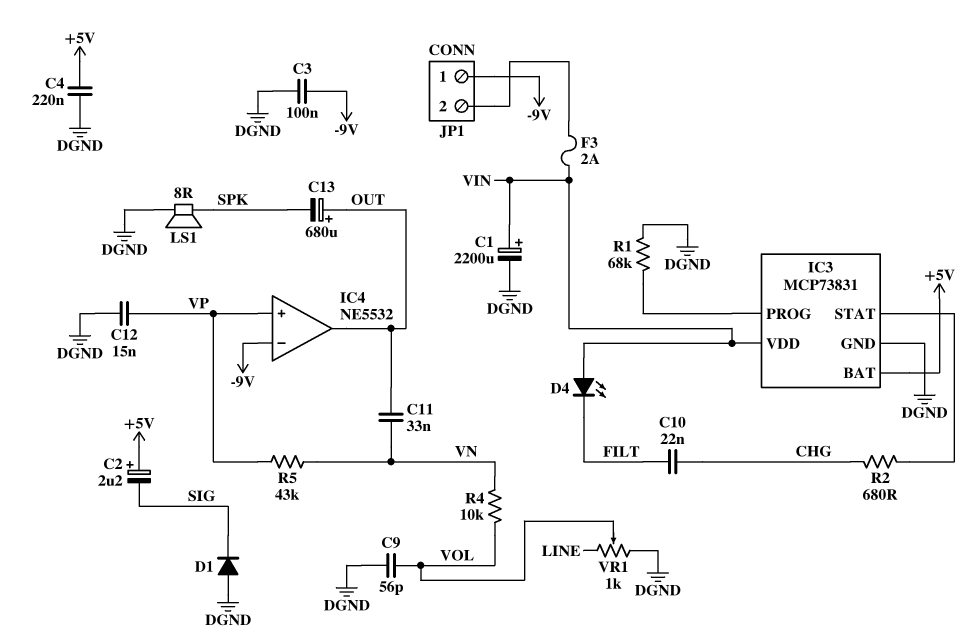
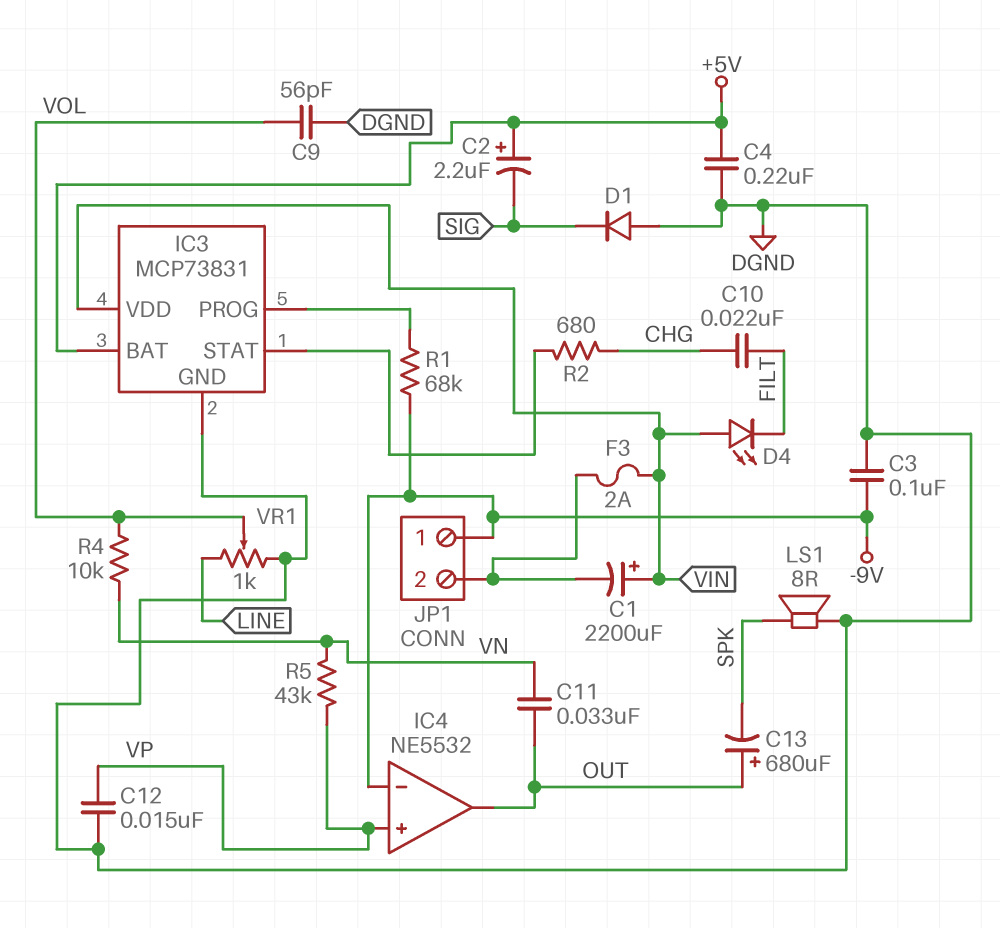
C1: 2200uF (plus VIN, minus DGND) -> 2200uF (plus VIN, minus JP1/2)
R1: 68k (DGND, IC3/PROG) -> 68k (-9V, IC3/PROG)

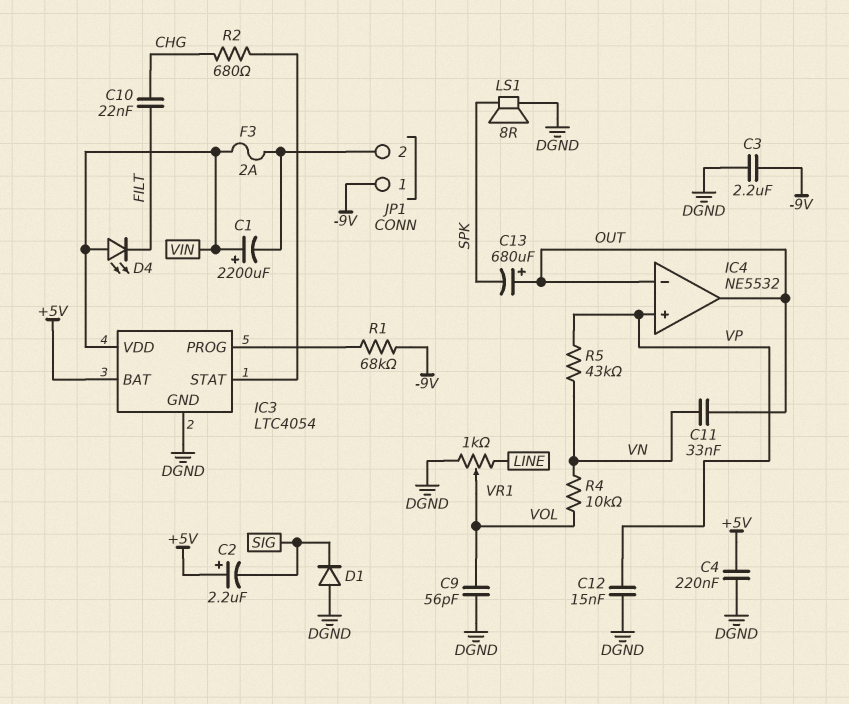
C3: 100nF (-9V, DGND) -> 2.2uF (-9V, DGND)
IC3: MCP73831 -> LTC4054
IC4 pin in-: -9V -> OUT

